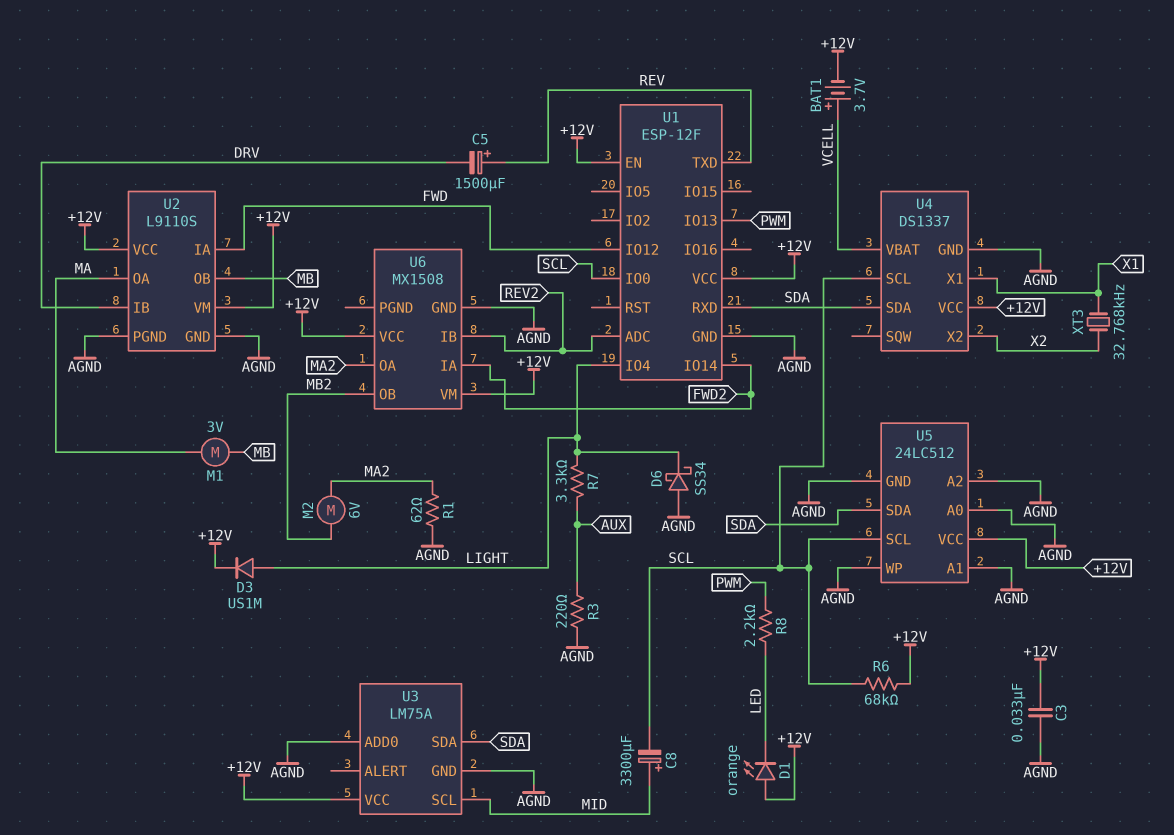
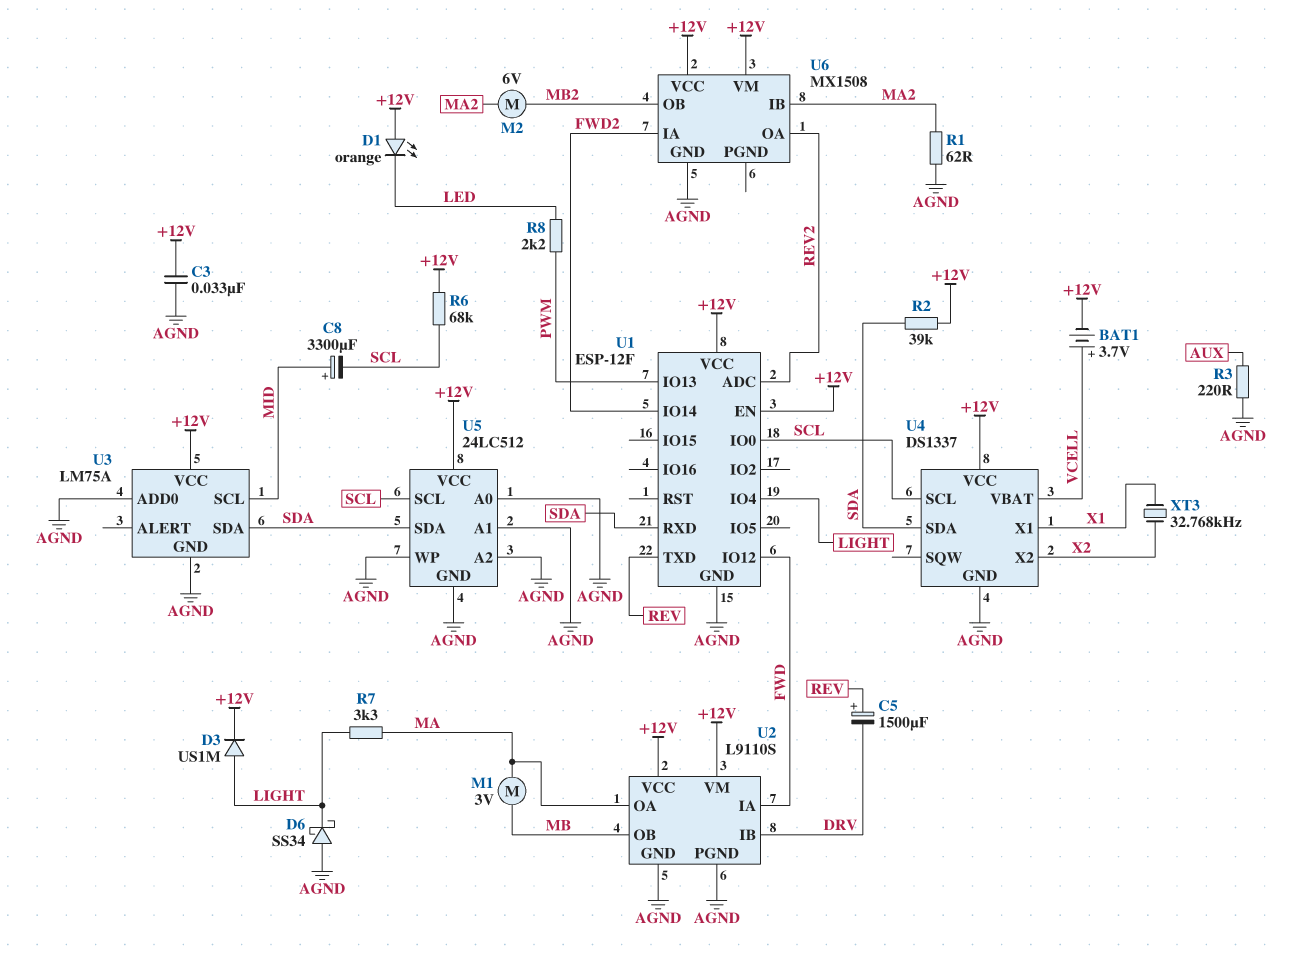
R2: none -> 39k (+12V, SDA)
R7: 3.3k (AUX, LIGHT) -> 3.3k (LIGHT, MA)
U6 pin IB: REV2 -> MA2
U6 pin OA: MA2 -> REV2

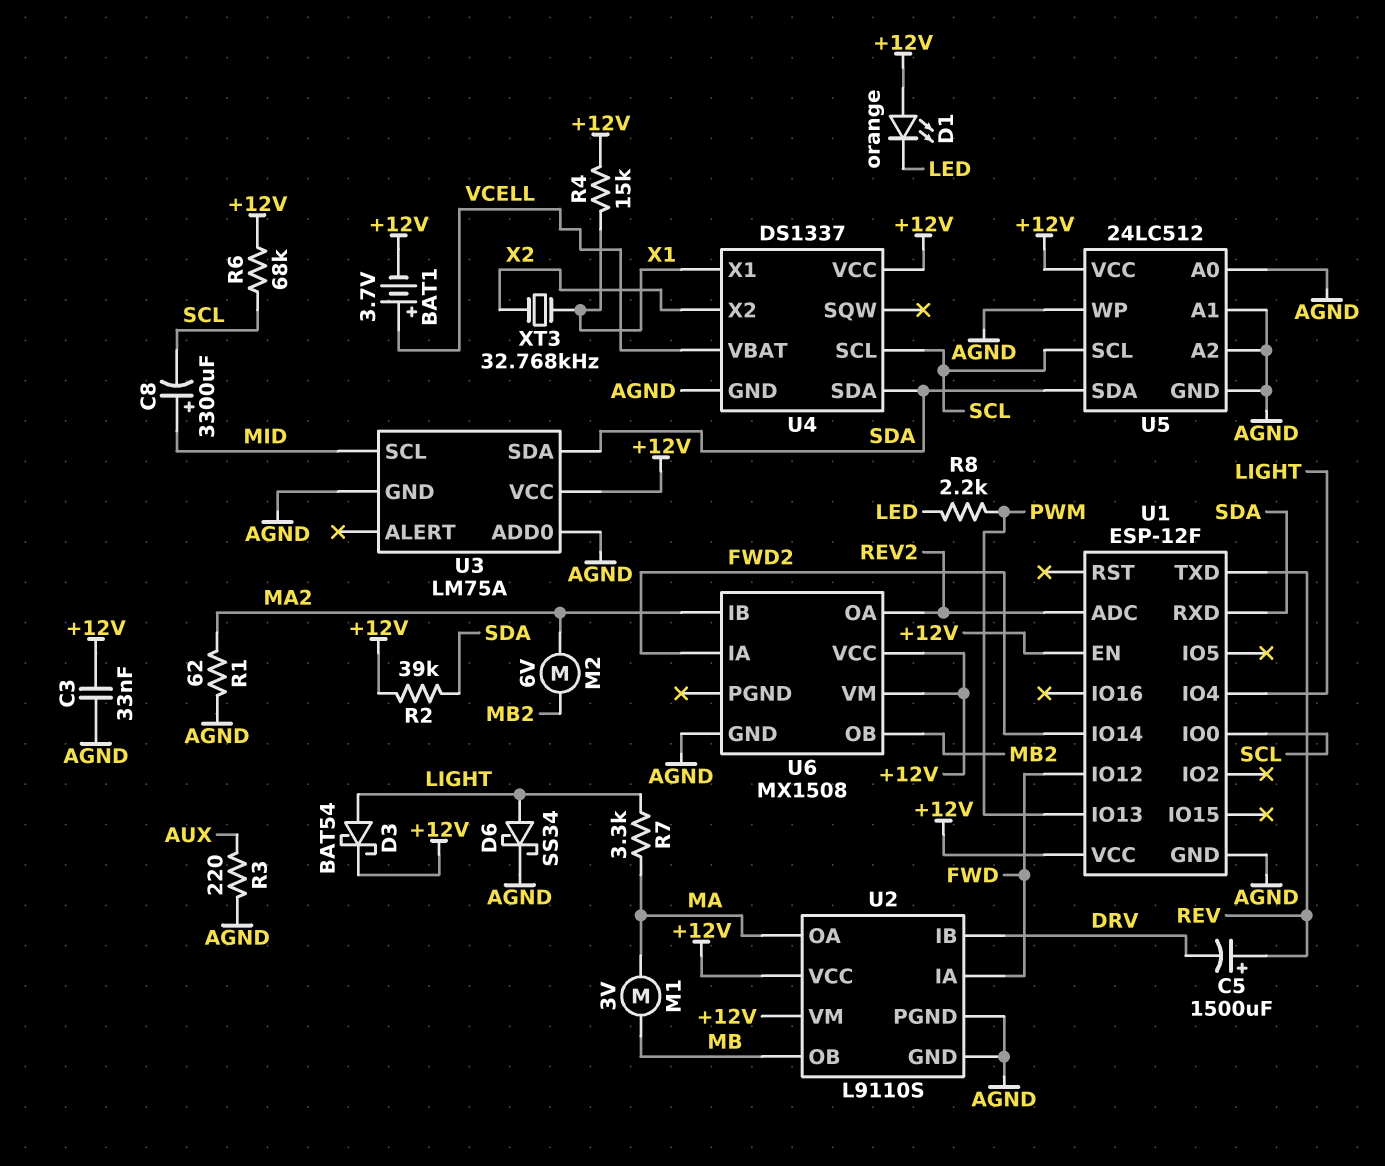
D3: diode US1M (A LIGHT, K +12V) -> schottky BAT54 (A LIGHT, K +12V)
D6: schottky SS34 (A AGND, K LIGHT) -> schottky SS34 (A LIGHT, K AGND)
R4: none -> 15k (+12V, X1)

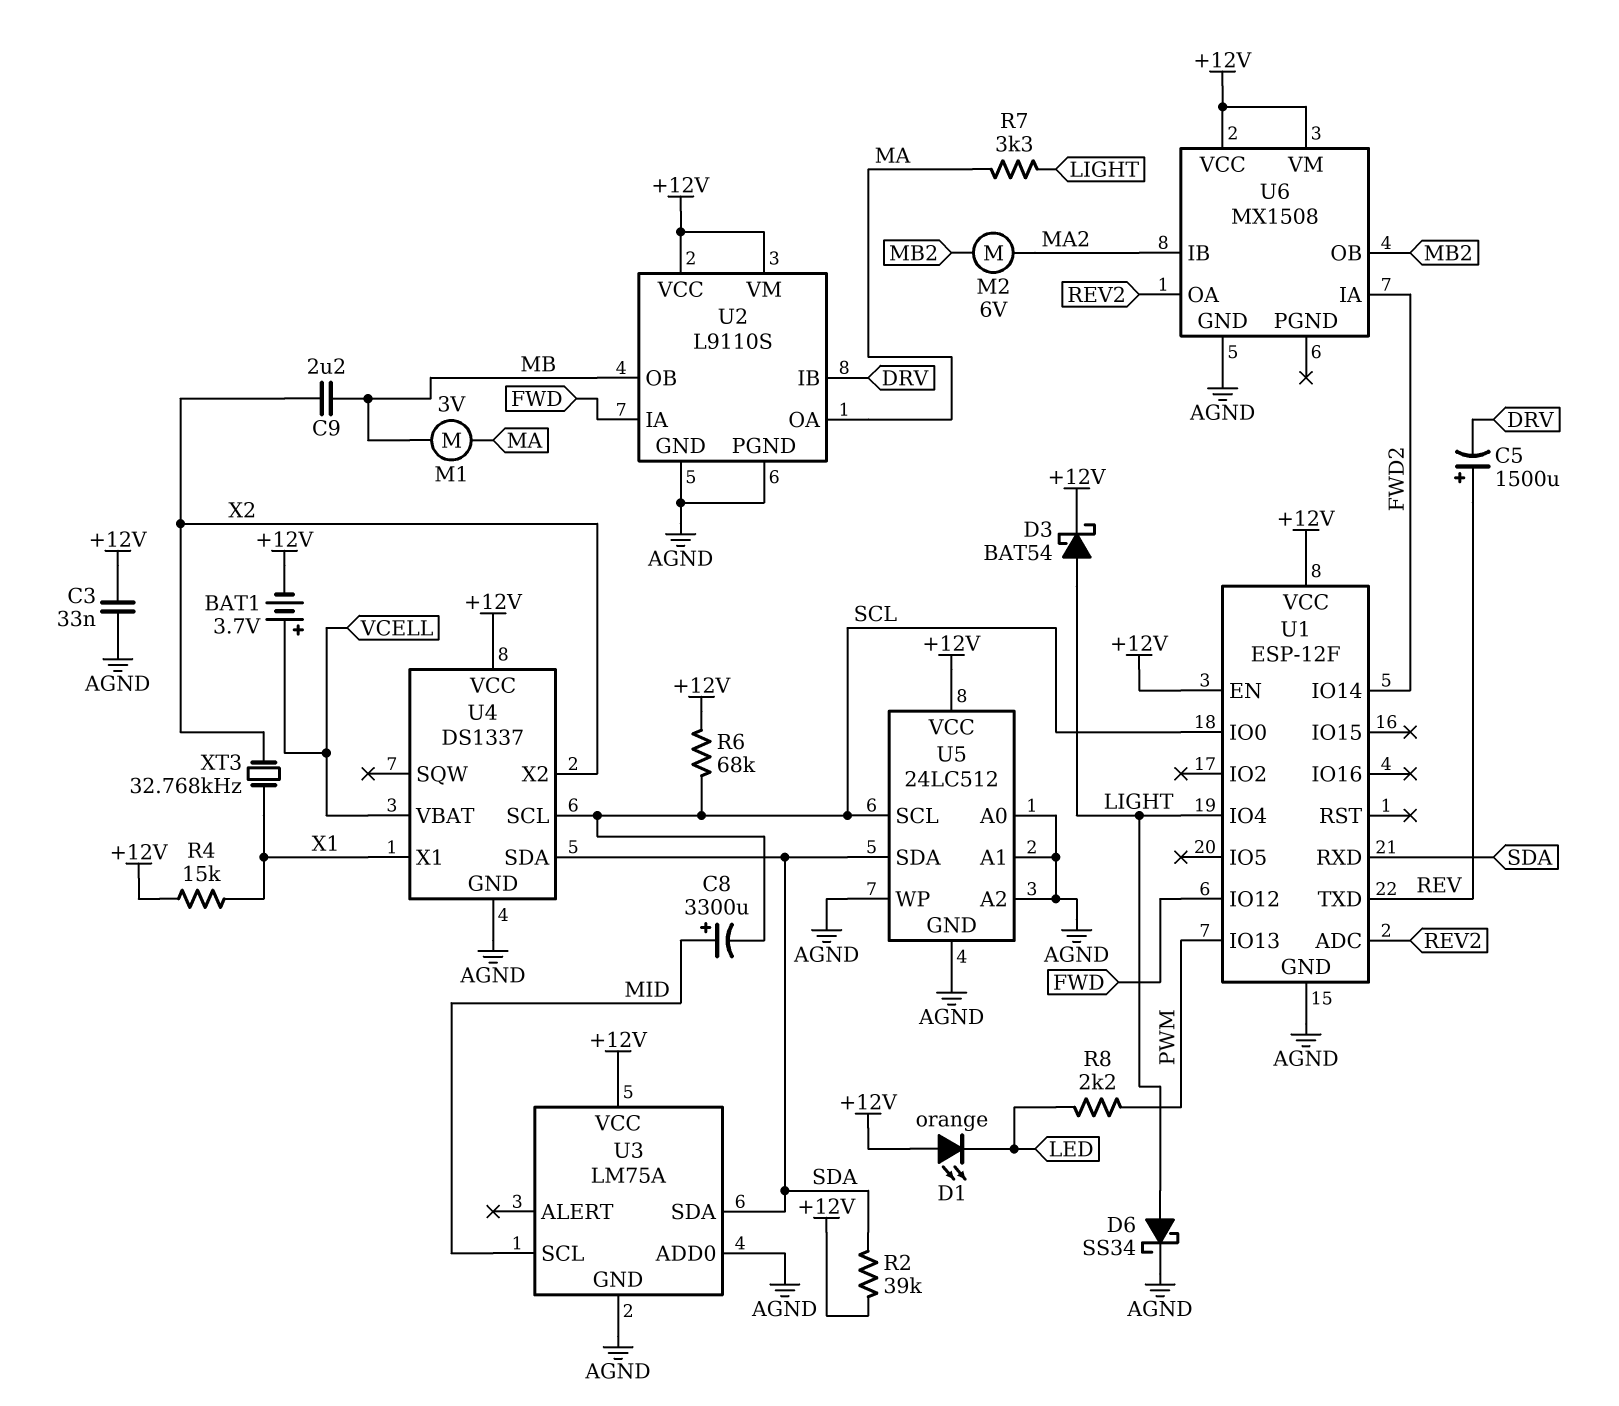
C9: none -> 2.2uF (MB, X2)
R1: 62 (AGND, MA2) -> none
R3: 220 (AGND, AUX) -> none

